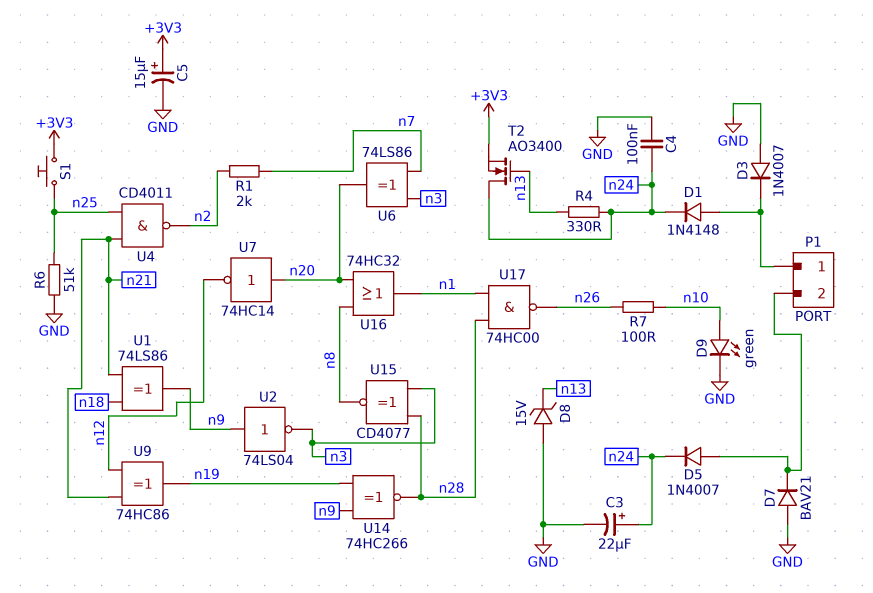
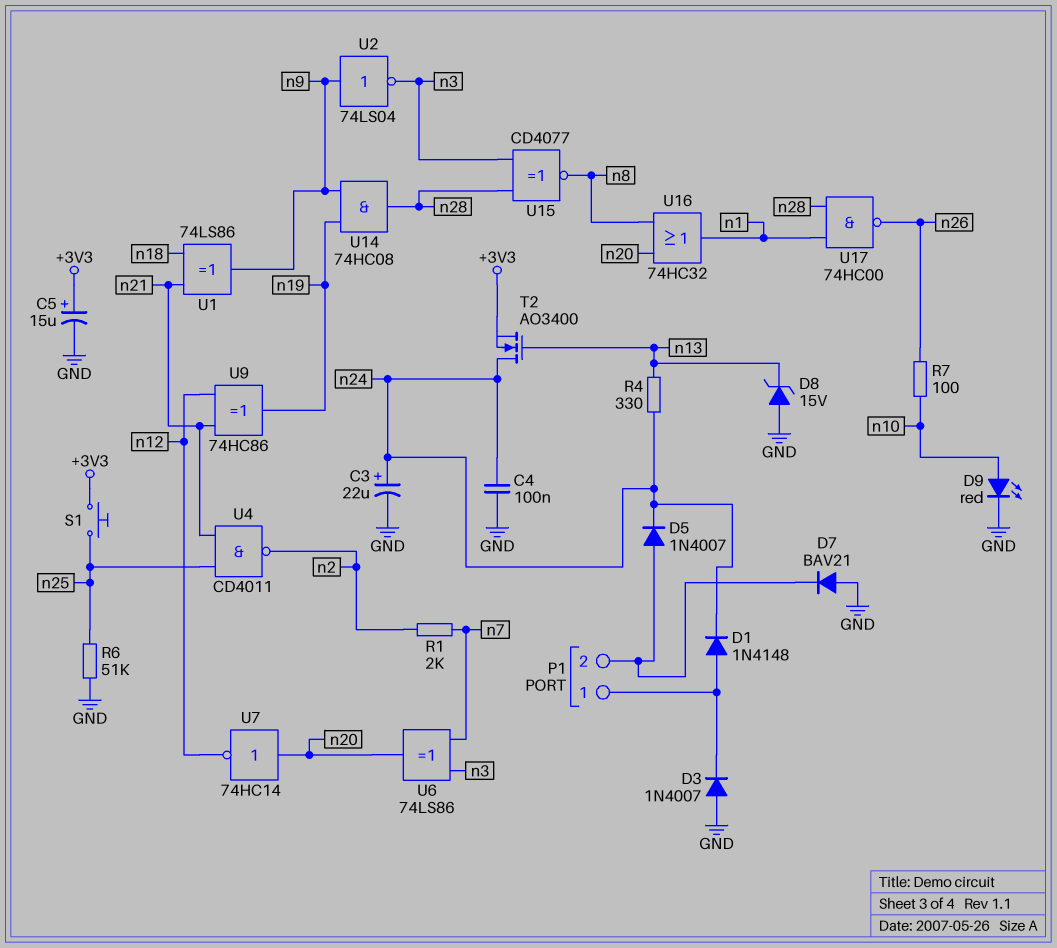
D9: LED green (A n10, K GND) -> LED red (A n10, K GND)
U14: XNOR 74HC266 (in n9, in n19, out n28) -> AND 74HC08 (in n9, in n19, out n28)

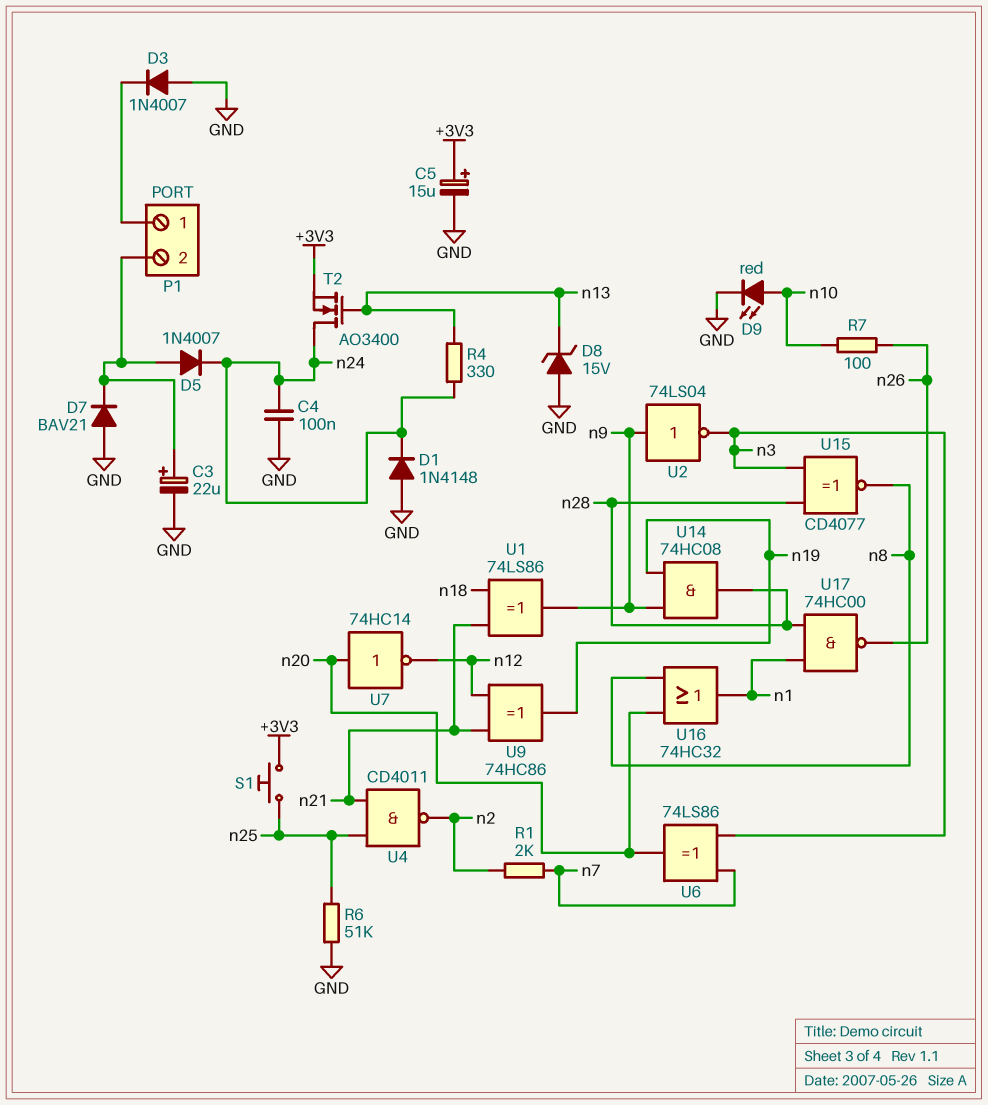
C3: 22uF (plus n24, minus GND) -> 22uF (plus P1/2, minus GND)
D1: diode 1N4148 (A P1/1, K n24) -> diode 1N4148 (A GND, K n24)

